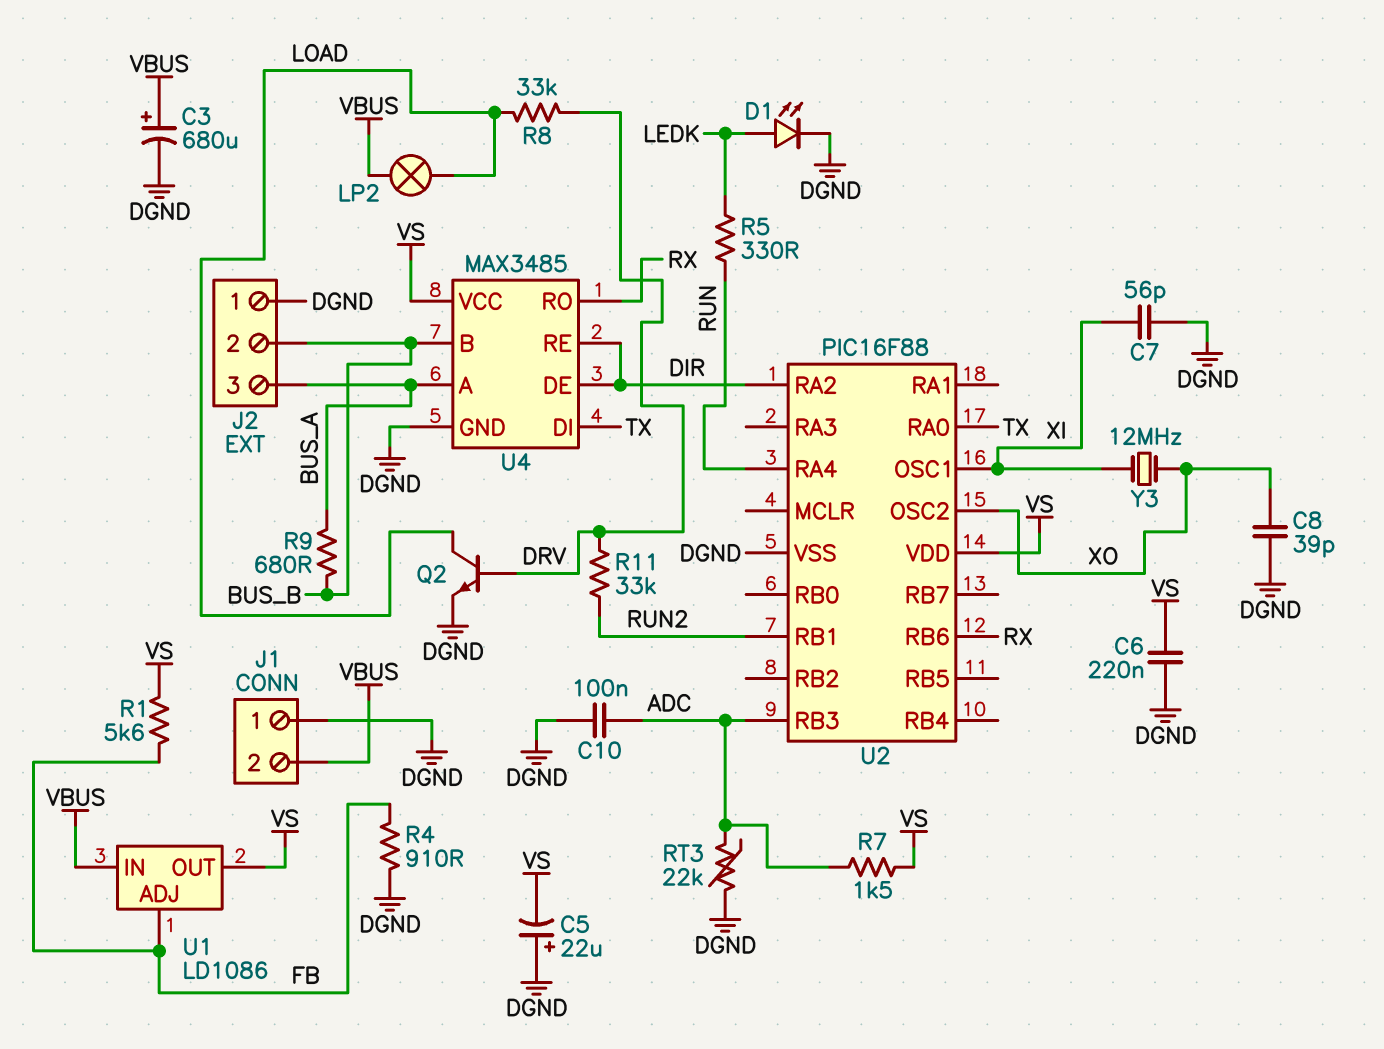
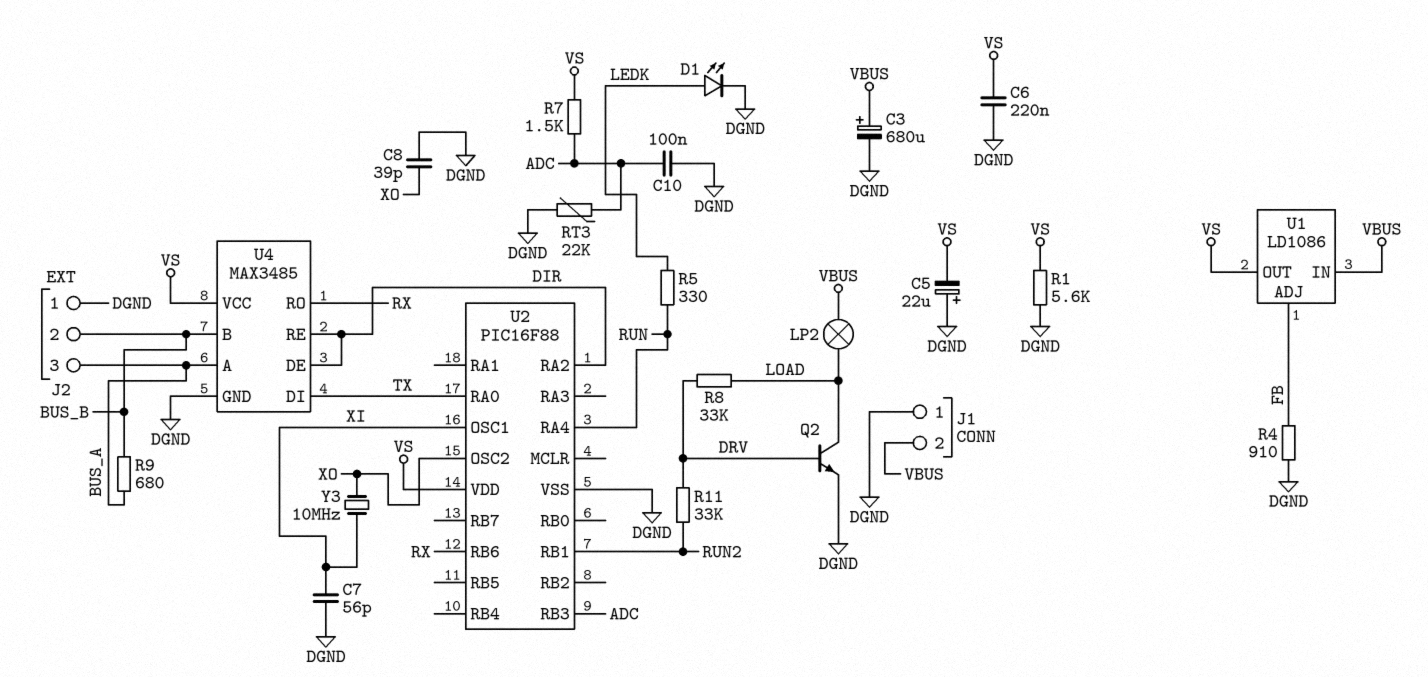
R1: 5.6k (FB, VS) -> 5.6k (DGND, VS)
Y3: 12MHz (XI, XO) -> 10MHz (XI, XO)

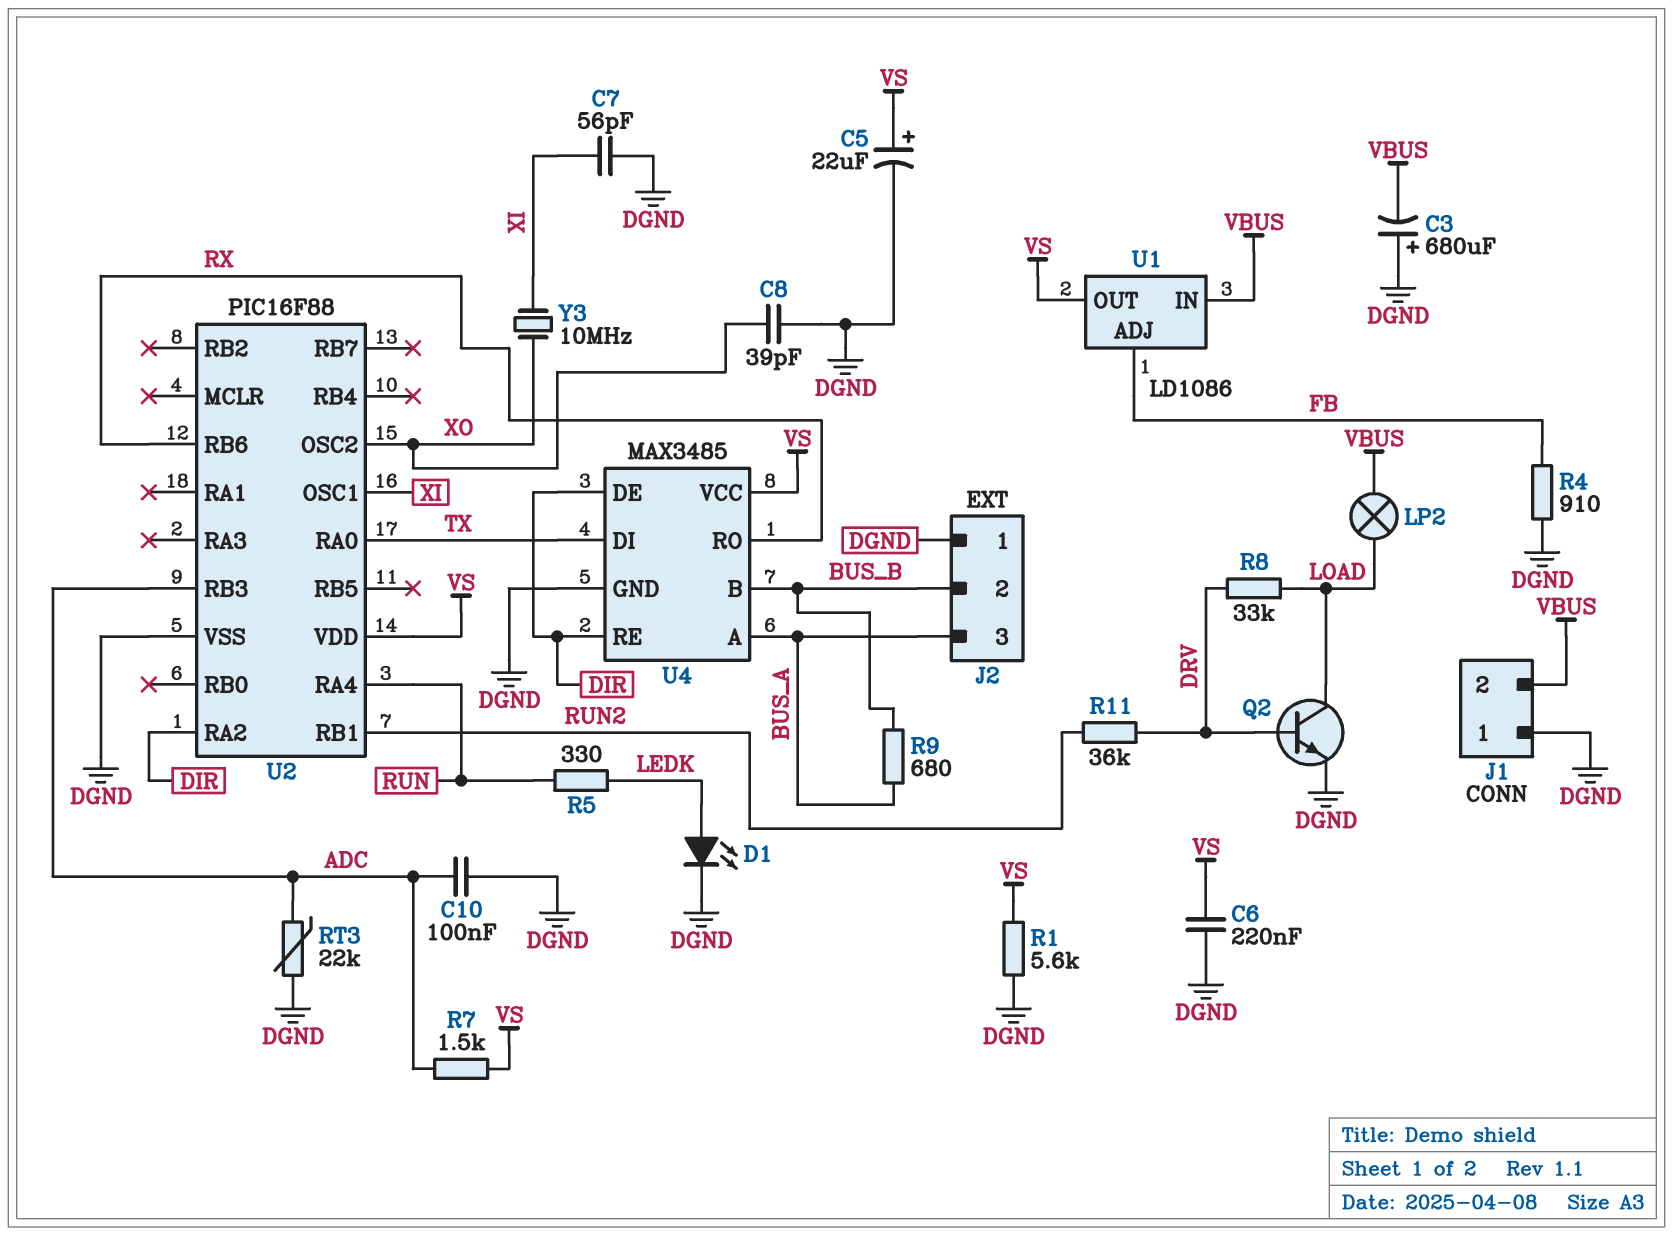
C3: 680uF (plus VBUS, minus DGND) -> 680uF (plus DGND, minus VBUS)
C5: 22uF (plus DGND, minus VS) -> 22uF (plus VS, minus DGND)
R11: 33k (DRV, RUN2) -> 36k (DRV, RUN2)

